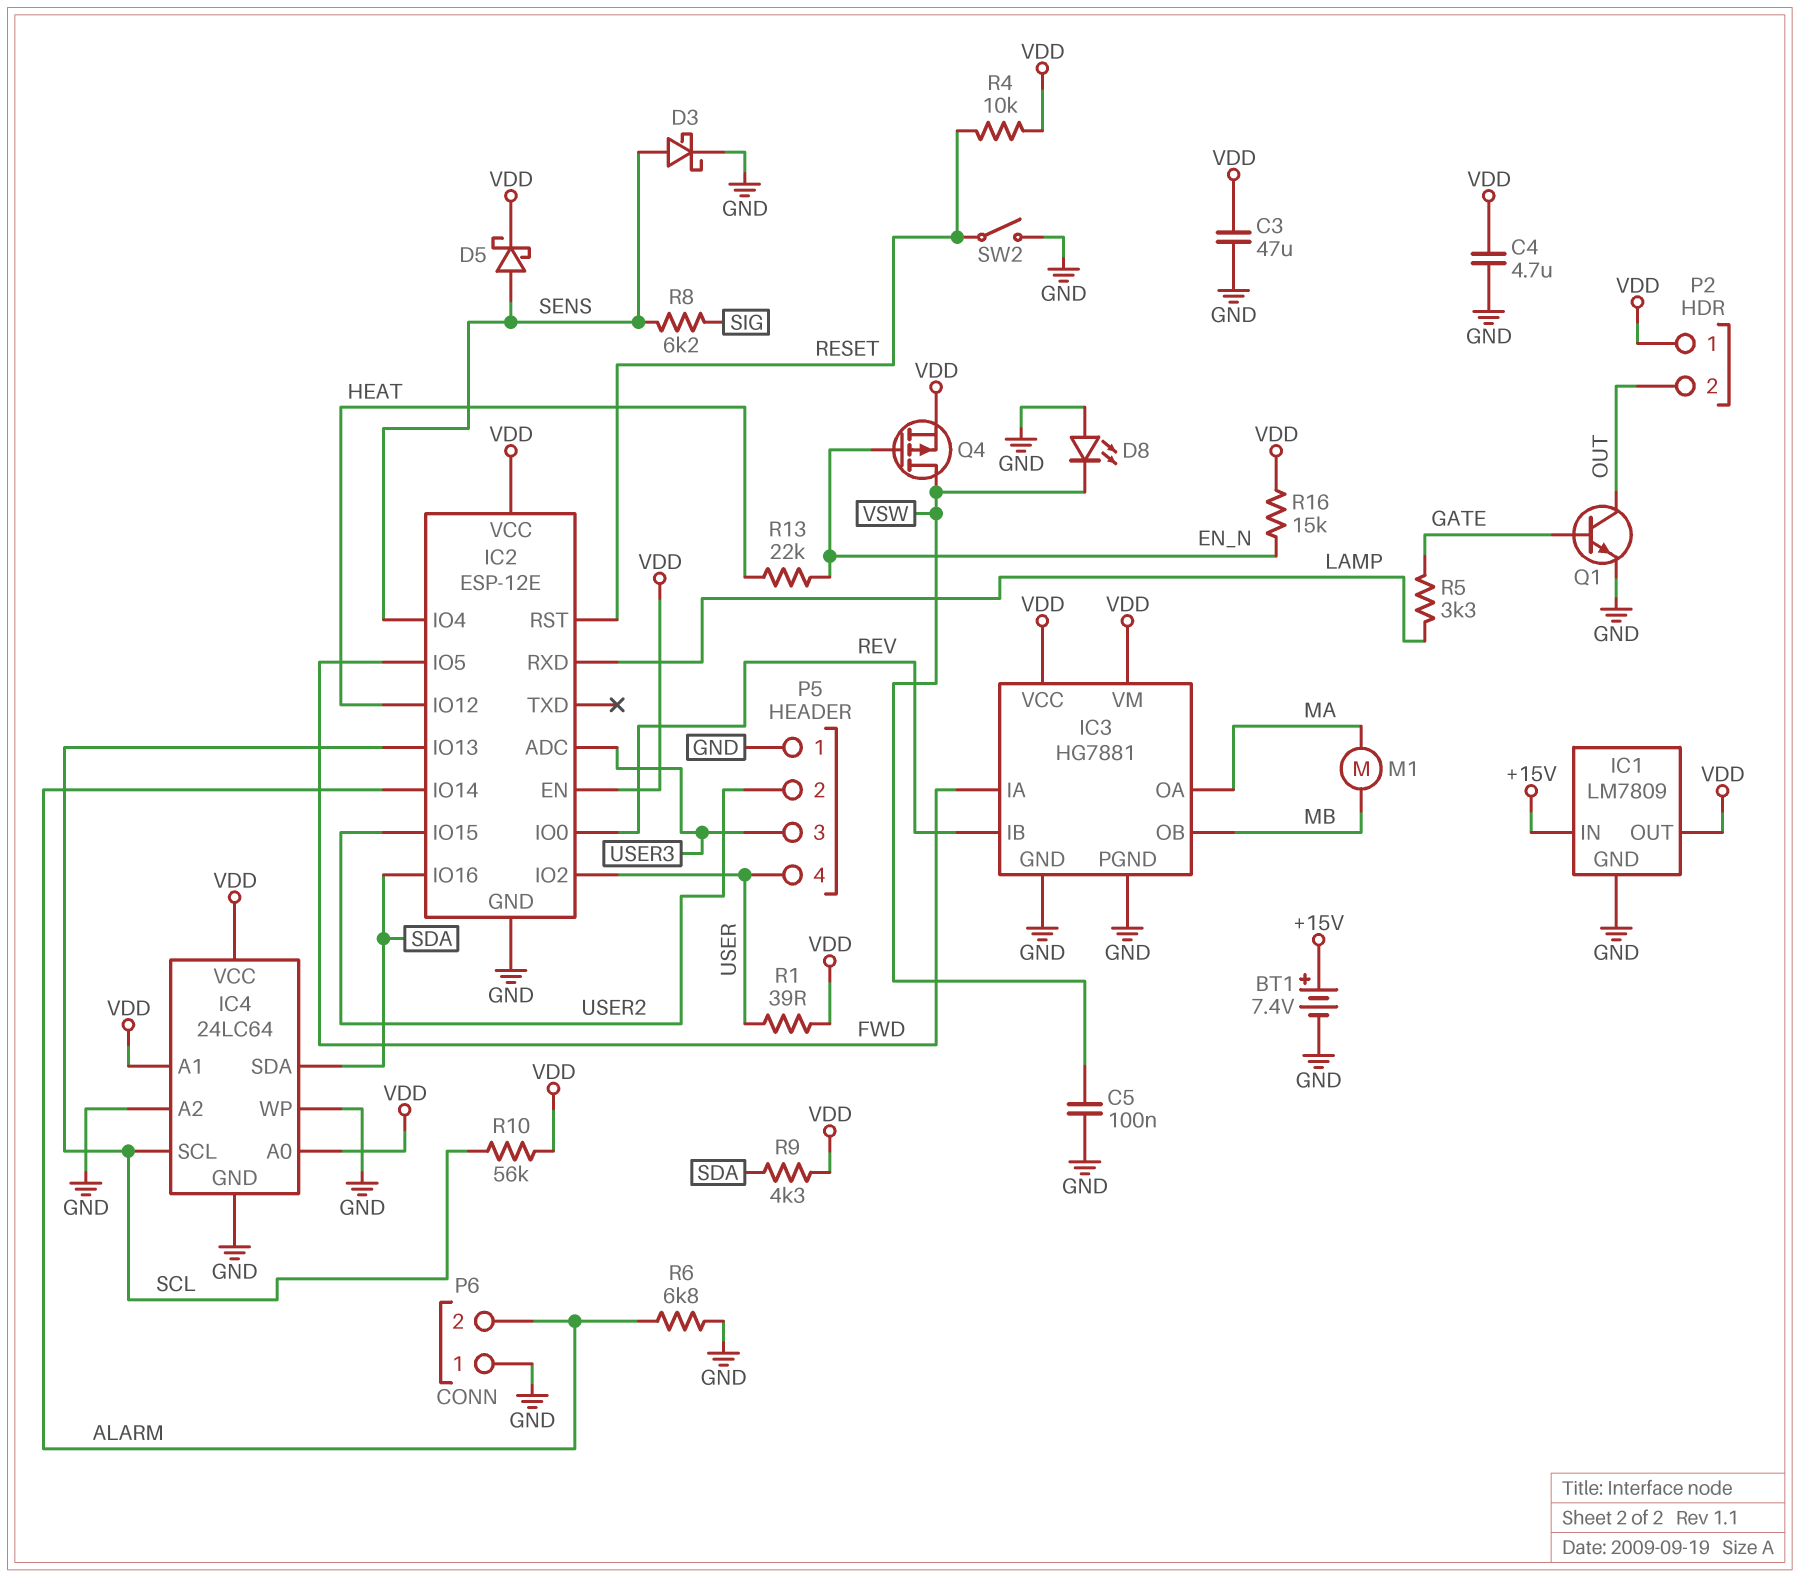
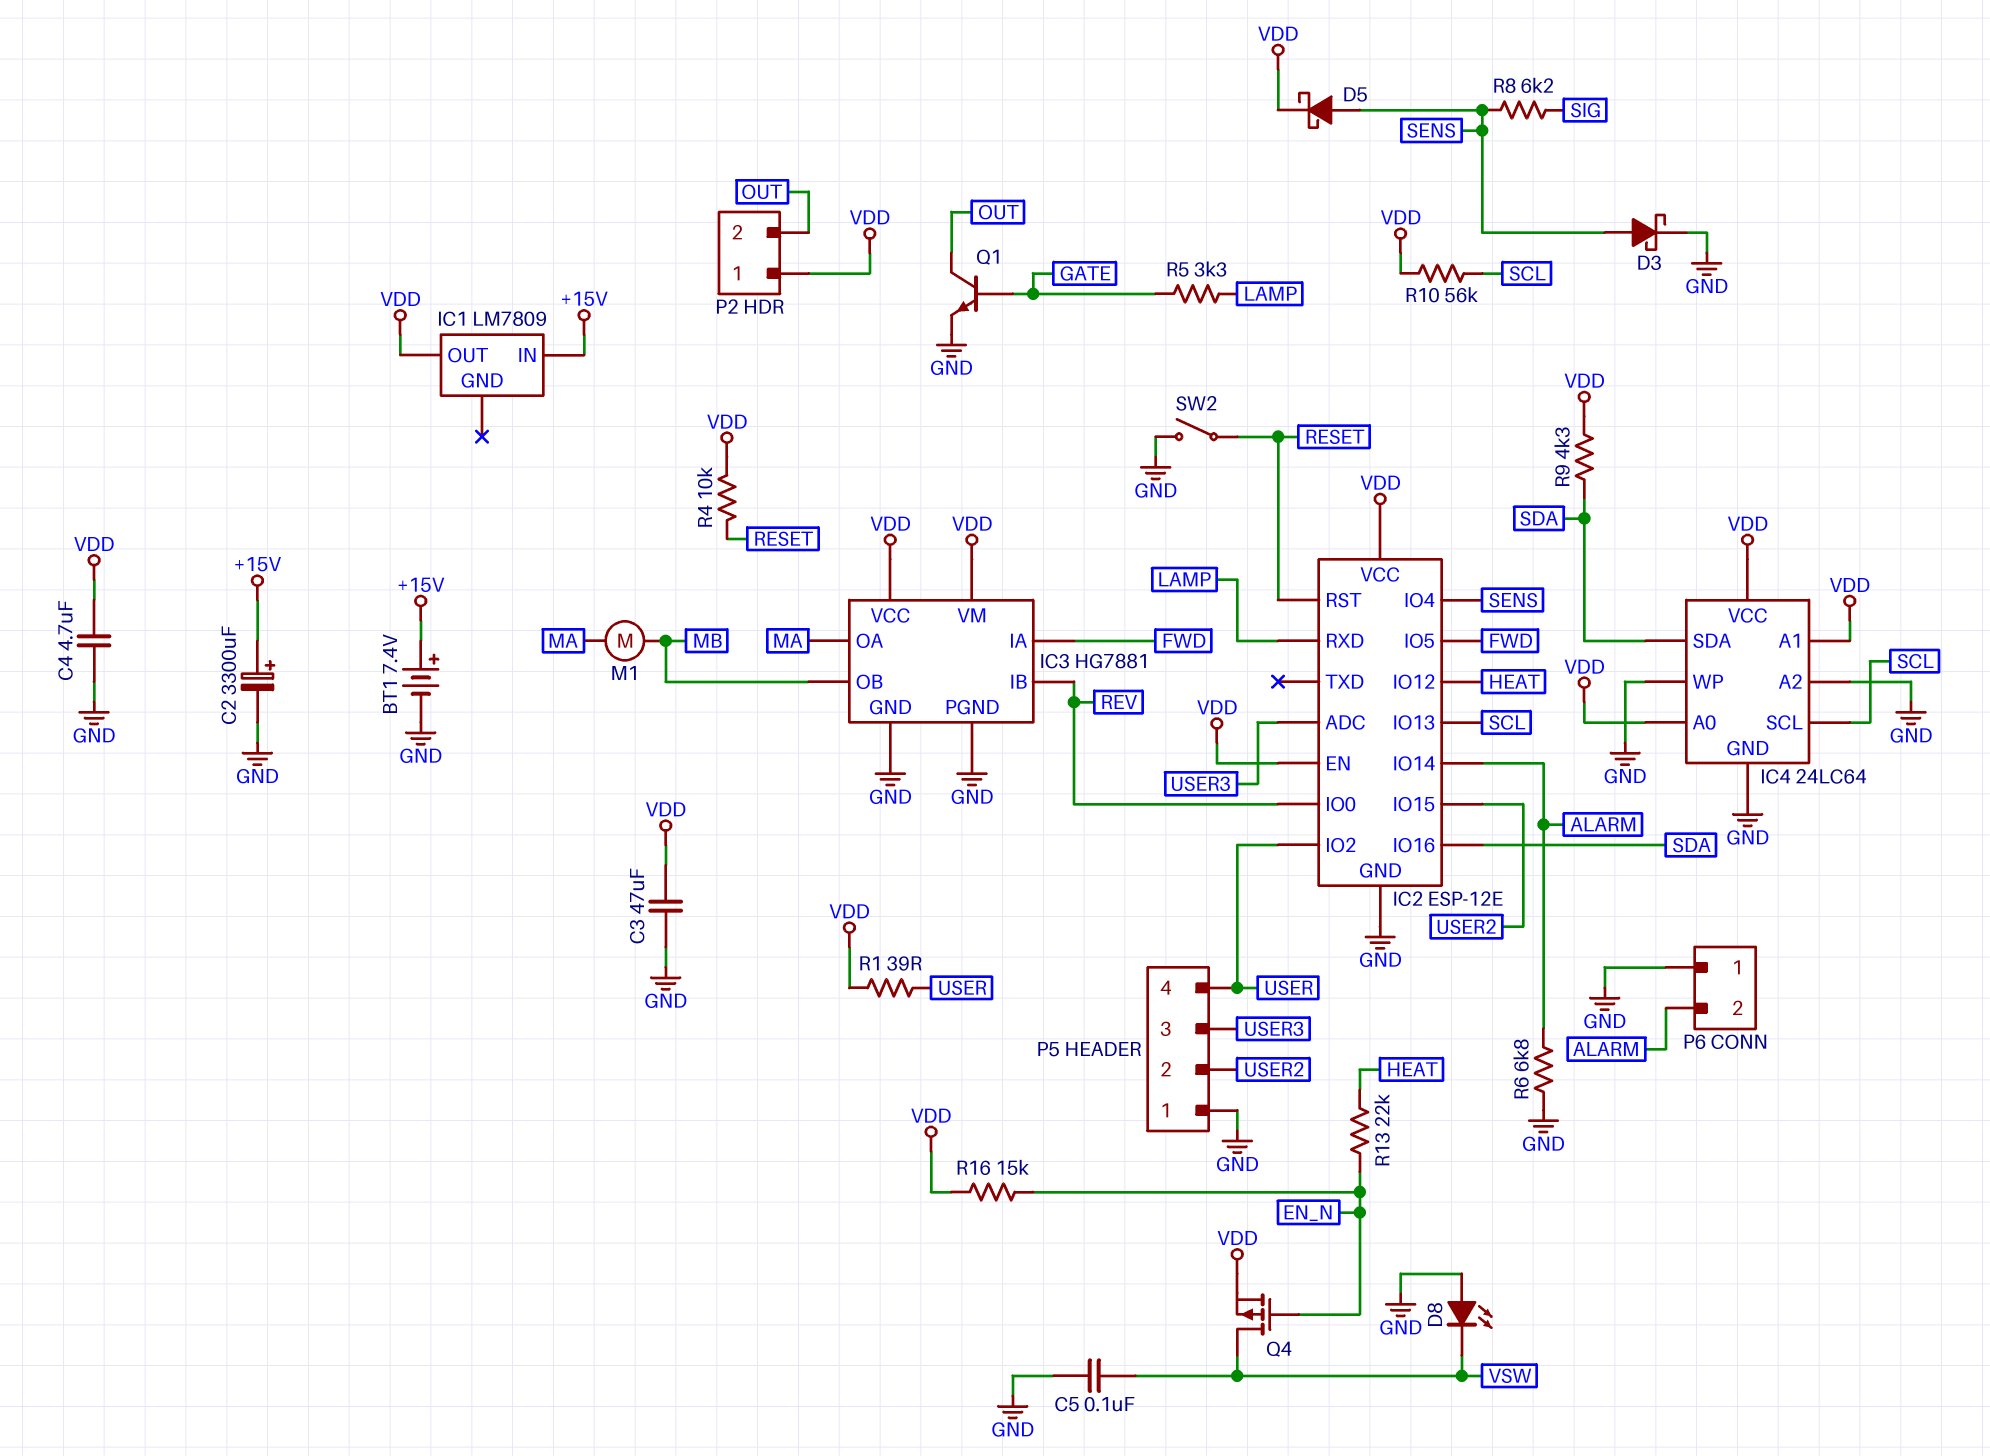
C2: none -> 3300uF (plus +15V, minus GND)
IC1 pin GND: GND -> none

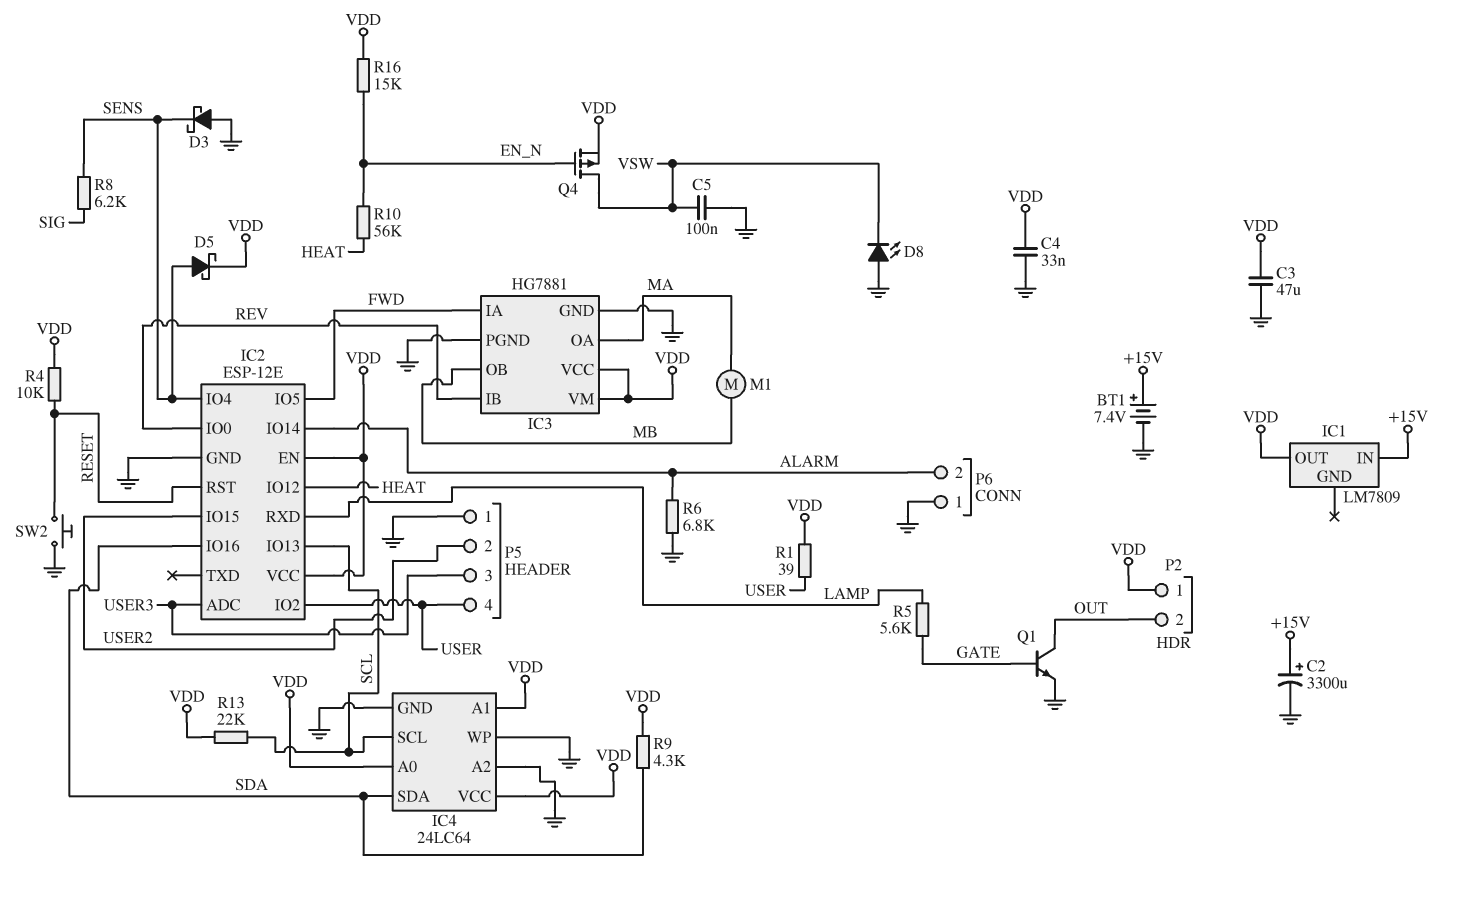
C4: 4.7uF (GND, VDD) -> 33nF (GND, VDD)
D3: schottky (A SENS, K GND) -> schottky (A GND, K SENS)
R5: 3.3k (GATE, LAMP) -> 5.6k (GATE, LAMP)
R10: 56k (SCL, VDD) -> 56k (EN_N, HEAT)
R13: 22k (EN_N, HEAT) -> 22k (SCL, VDD)
SW2: switch (GND, RESET) -> button (GND, RESET)

